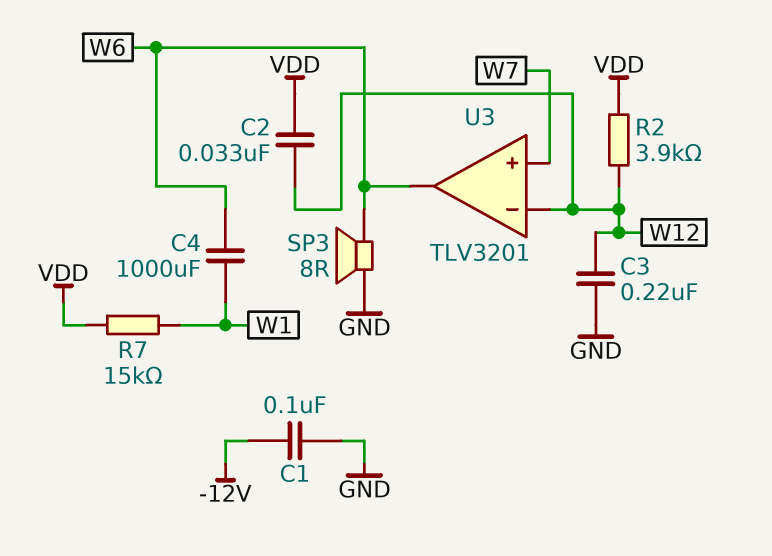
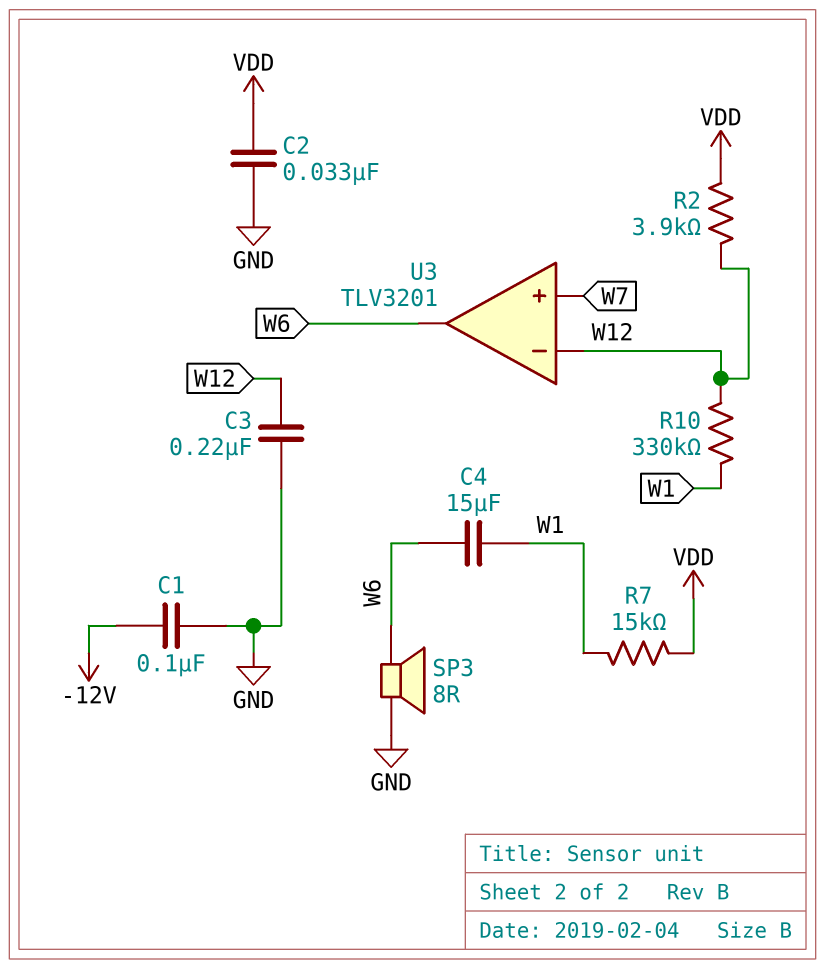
C2: 33nF (VDD, W12) -> 33nF (GND, VDD)
C4: 1000uF (W1, W6) -> 15uF (W1, W6)
R10: none -> 330k (W1, W12)

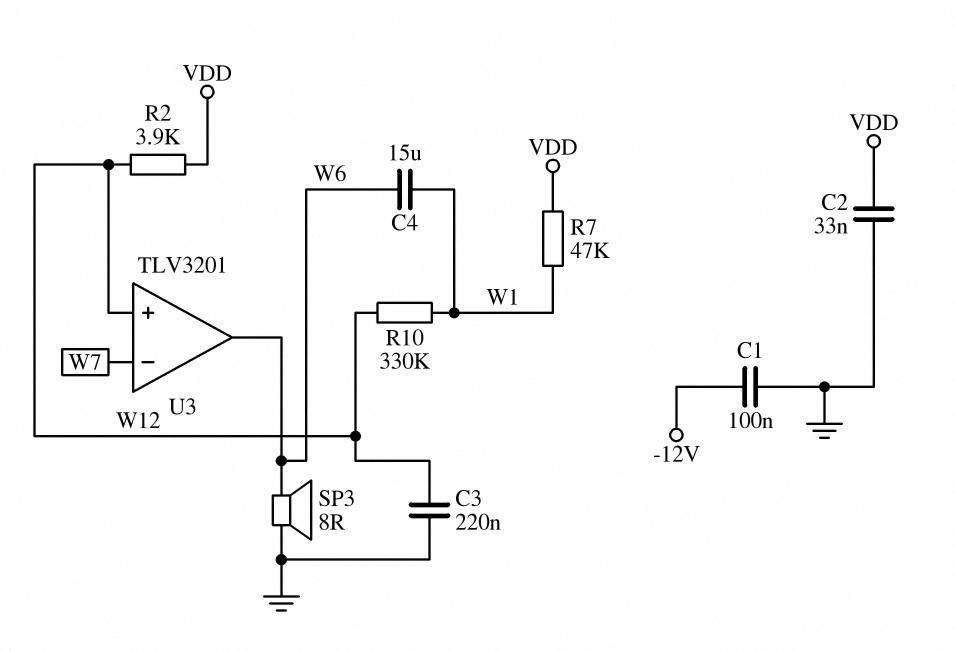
R7: 15k (VDD, W1) -> 47k (VDD, W1)
U3 pin in+: W7 -> W12
U3 pin in-: W12 -> W7

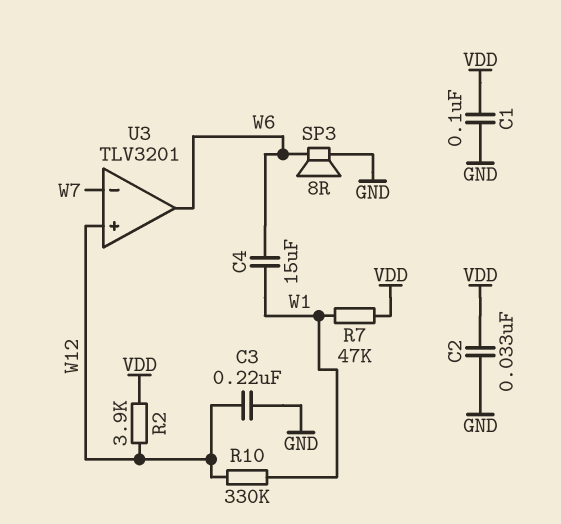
C1: 100nF (-12V, GND) -> 100nF (GND, VDD)

